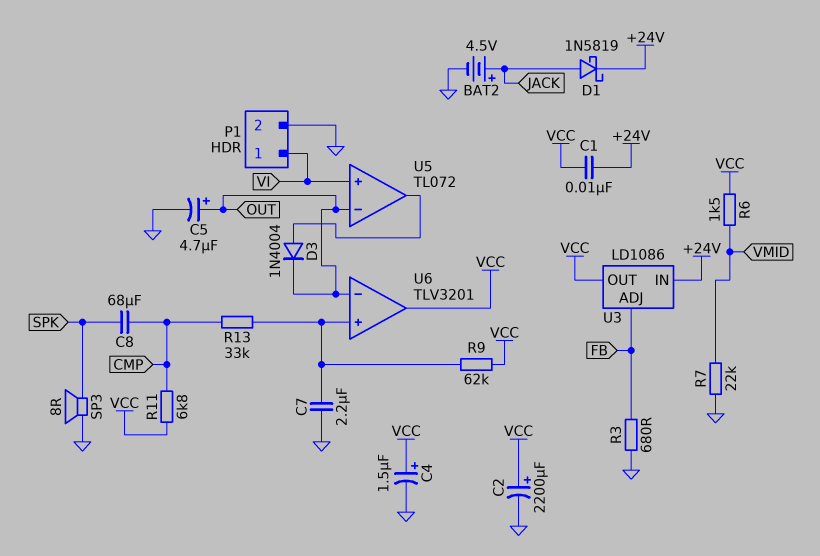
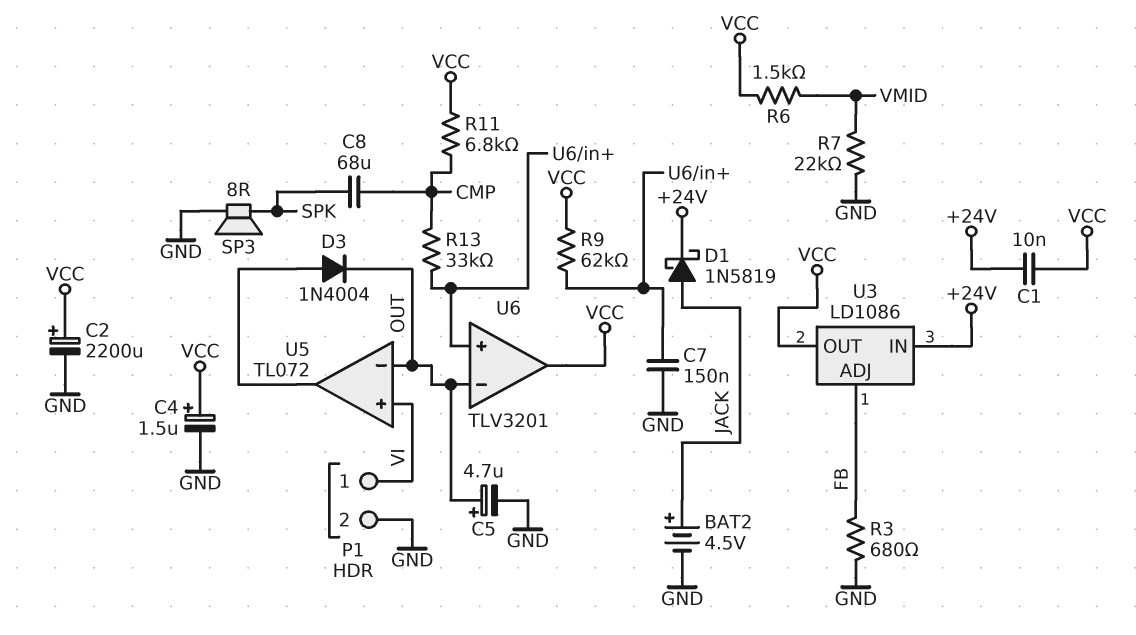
C7: 2.2uF (GND, U6/in+) -> 150nF (GND, U6/in+)

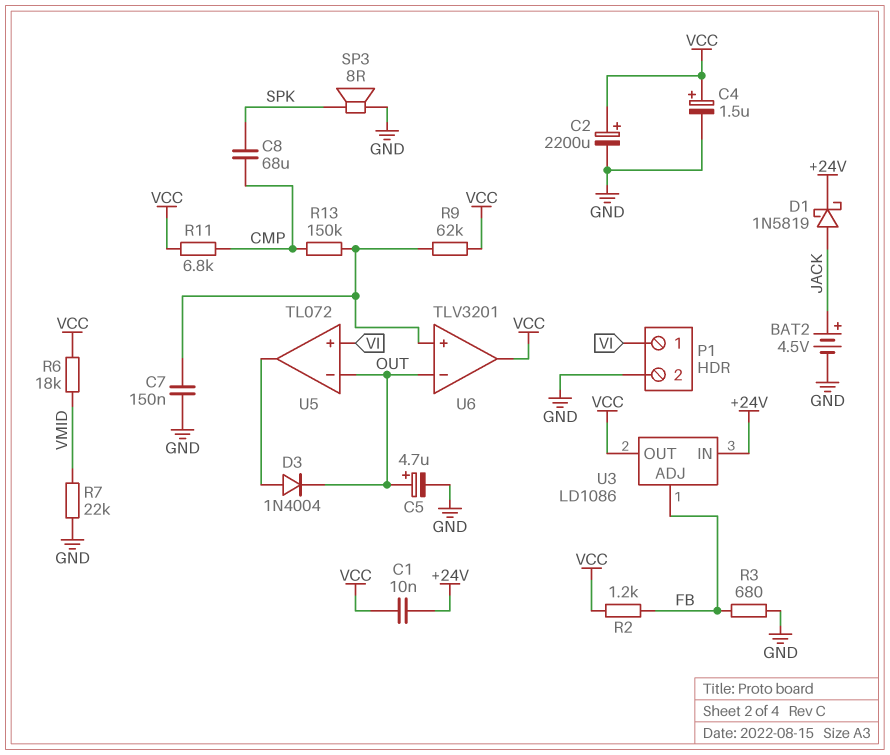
R2: none -> 1.2k (FB, VCC)
R6: 1.5k (VCC, VMID) -> 18k (VCC, VMID)
R13: 33k (CMP, U6/in+) -> 150k (CMP, U6/in+)

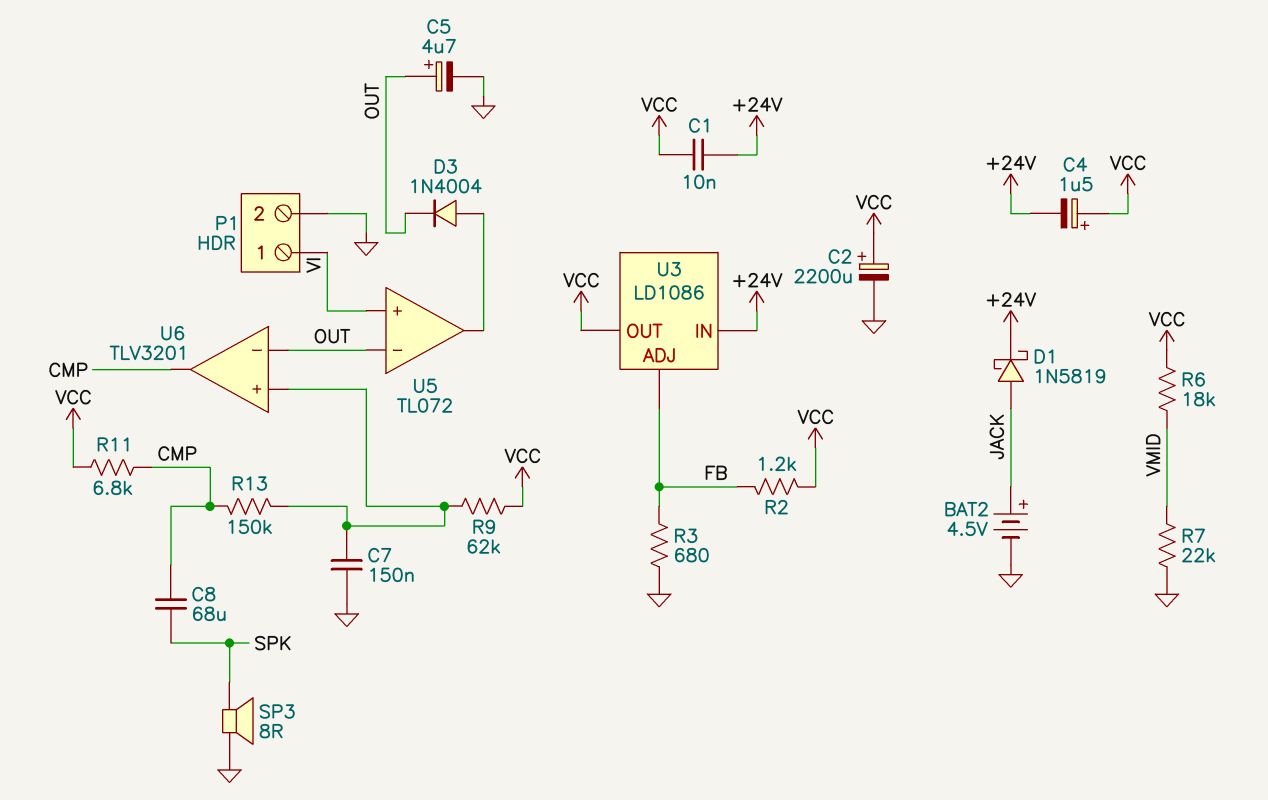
C4: 1.5uF (plus VCC, minus GND) -> 1.5uF (plus VCC, minus +24V)
U6 pin out: VCC -> CMP

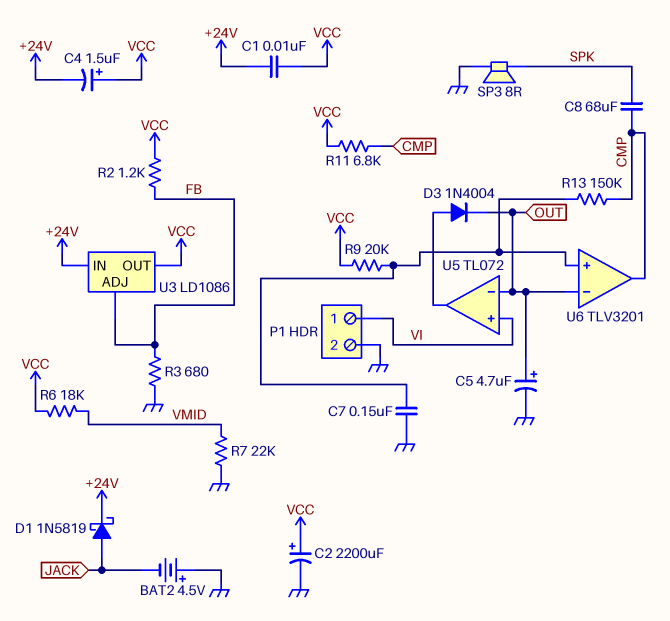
BAT2: 4.5V (plus JACK, minus GND) -> 4.5V (plus GND, minus JACK)
R9: 62k (U6/in+, VCC) -> 20k (U6/in+, VCC)

